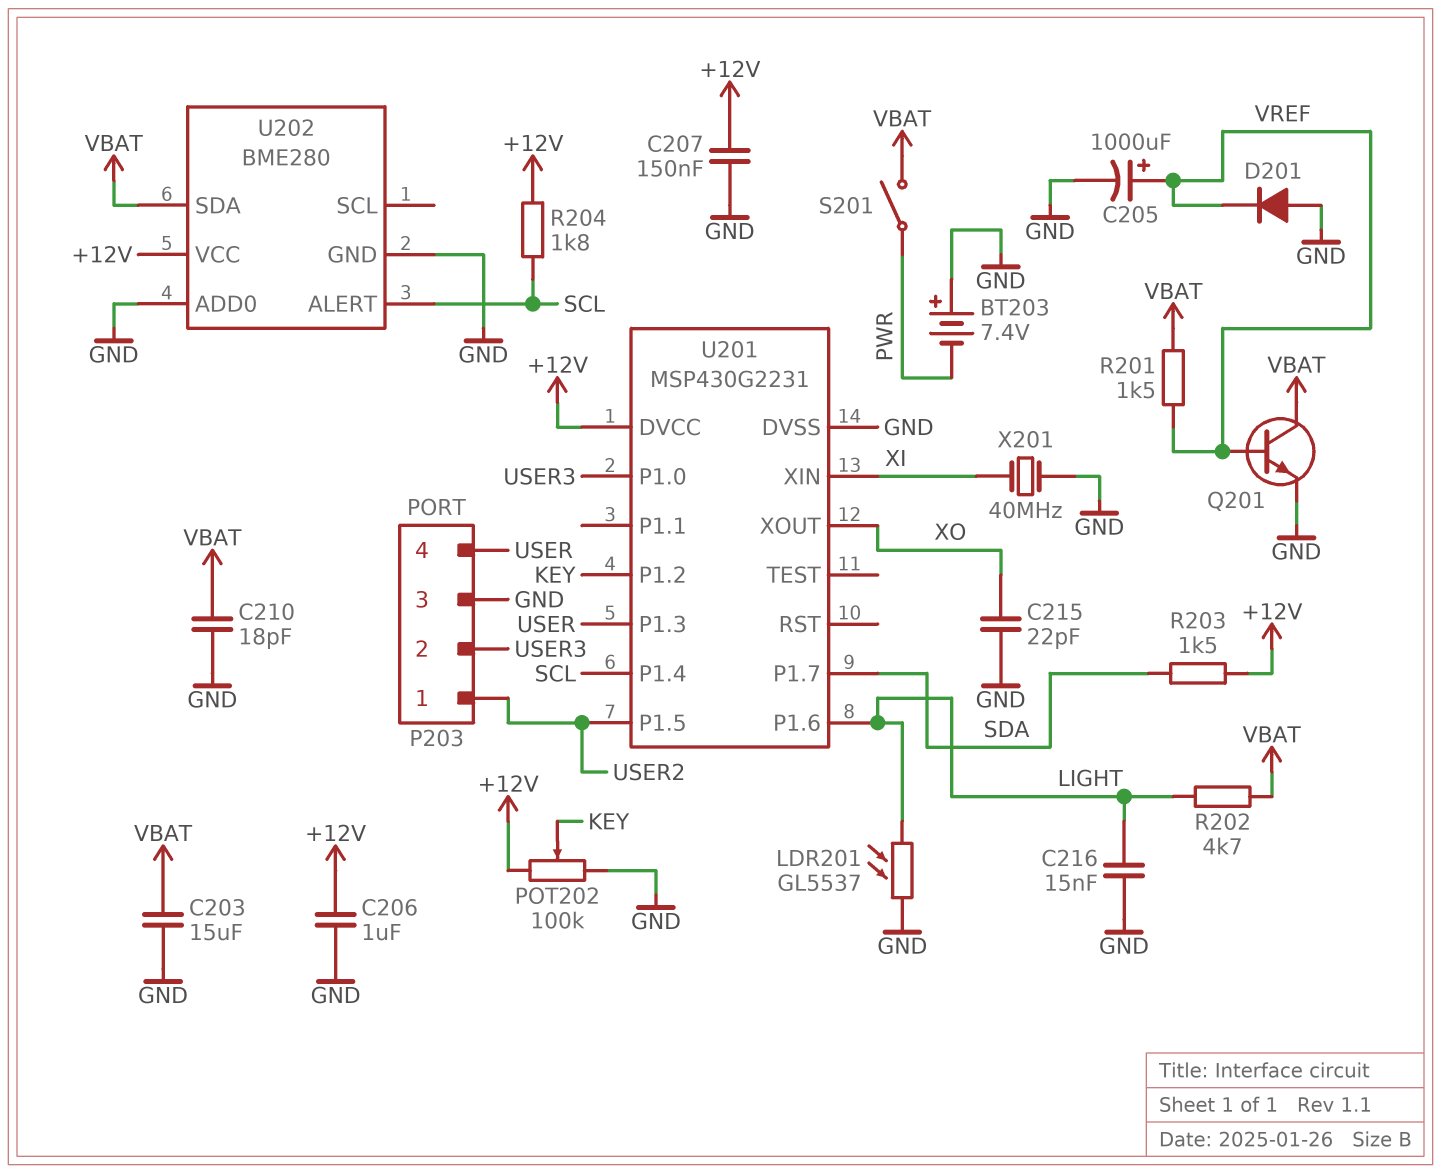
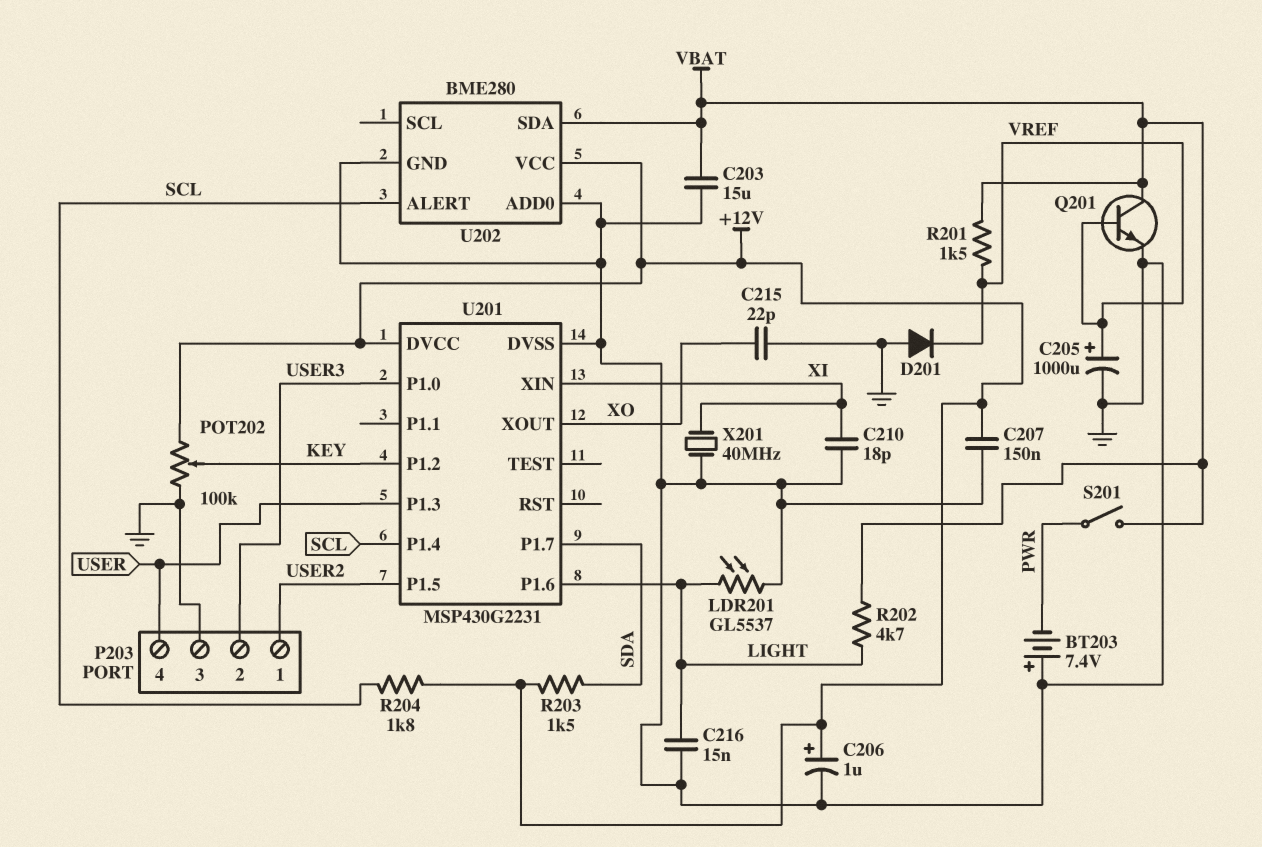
C206: 1uF (+12V, GND) -> 1uF (plus +12V, minus GND)
C210: 18pF (GND, VBAT) -> 18pF (GND, XI)

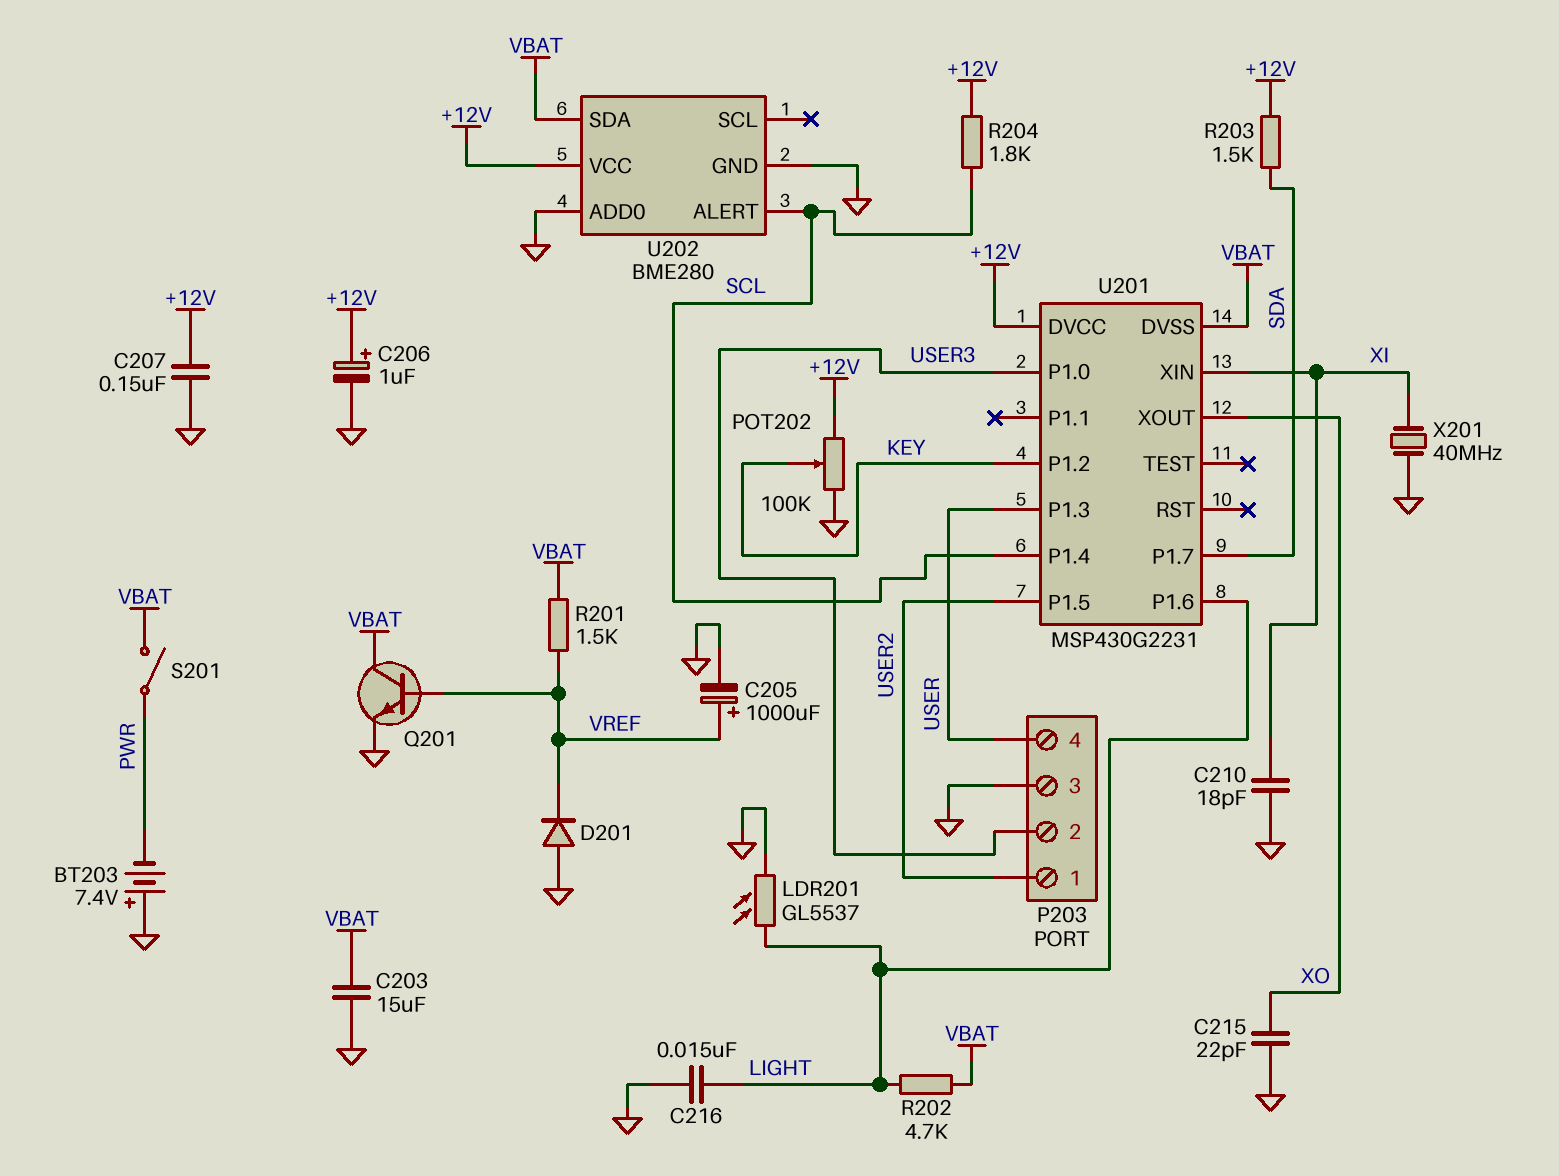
U201 pin DVSS: GND -> VBAT

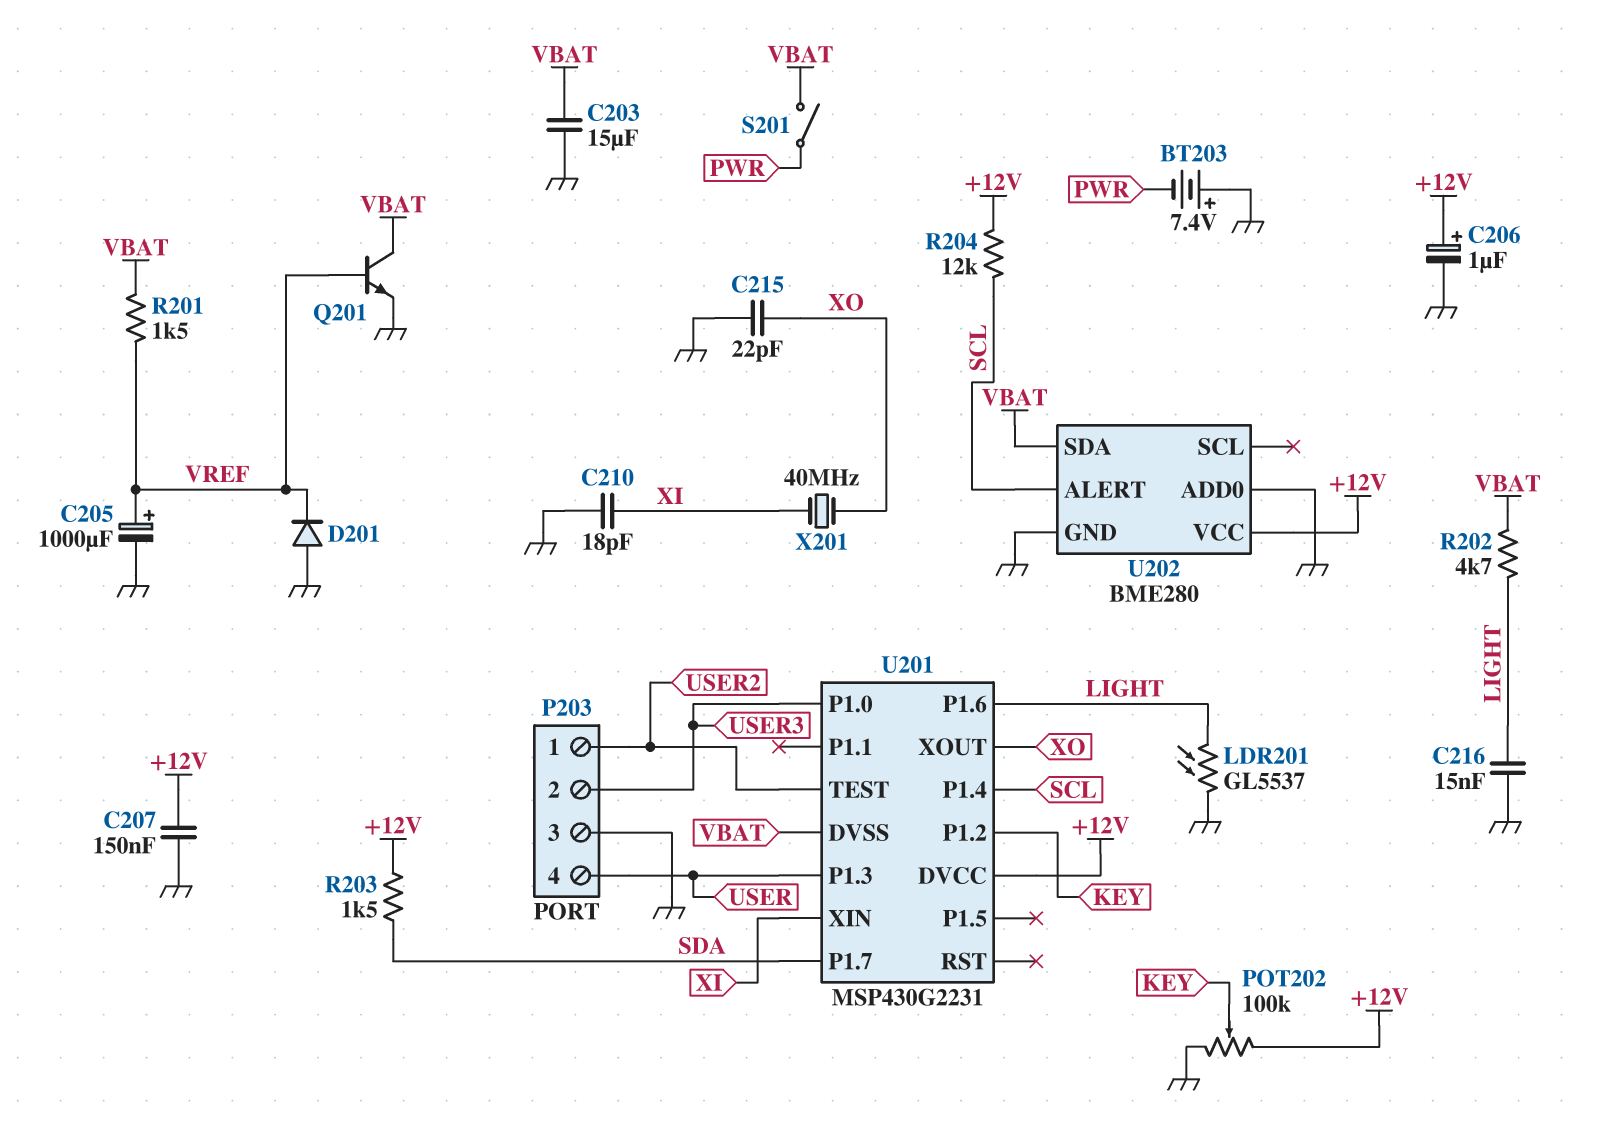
R204: 1.8k (+12V, SCL) -> 12k (+12V, SCL)
U201 pin P1.5: USER2 -> none
U201 pin TEST: none -> USER2
X201: 40MHz (GND, XI) -> 40MHz (XI, XO)

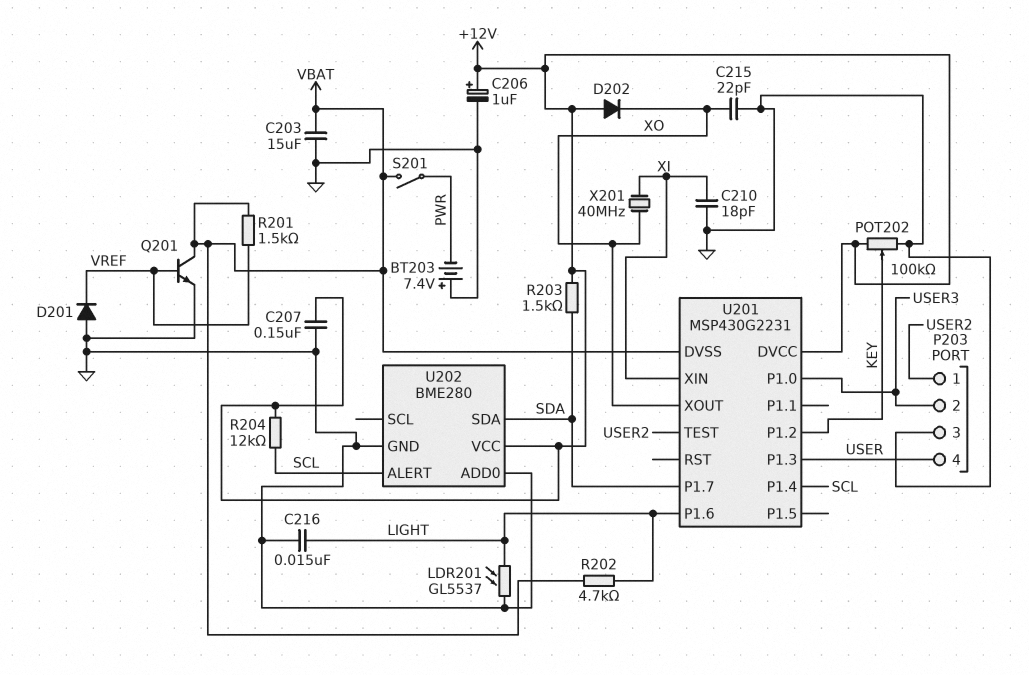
C205: 1000uF (plus VREF, minus GND) -> none
D202: none -> diode (A +12V, K XO)
U202 pin SDA: VBAT -> SDA

